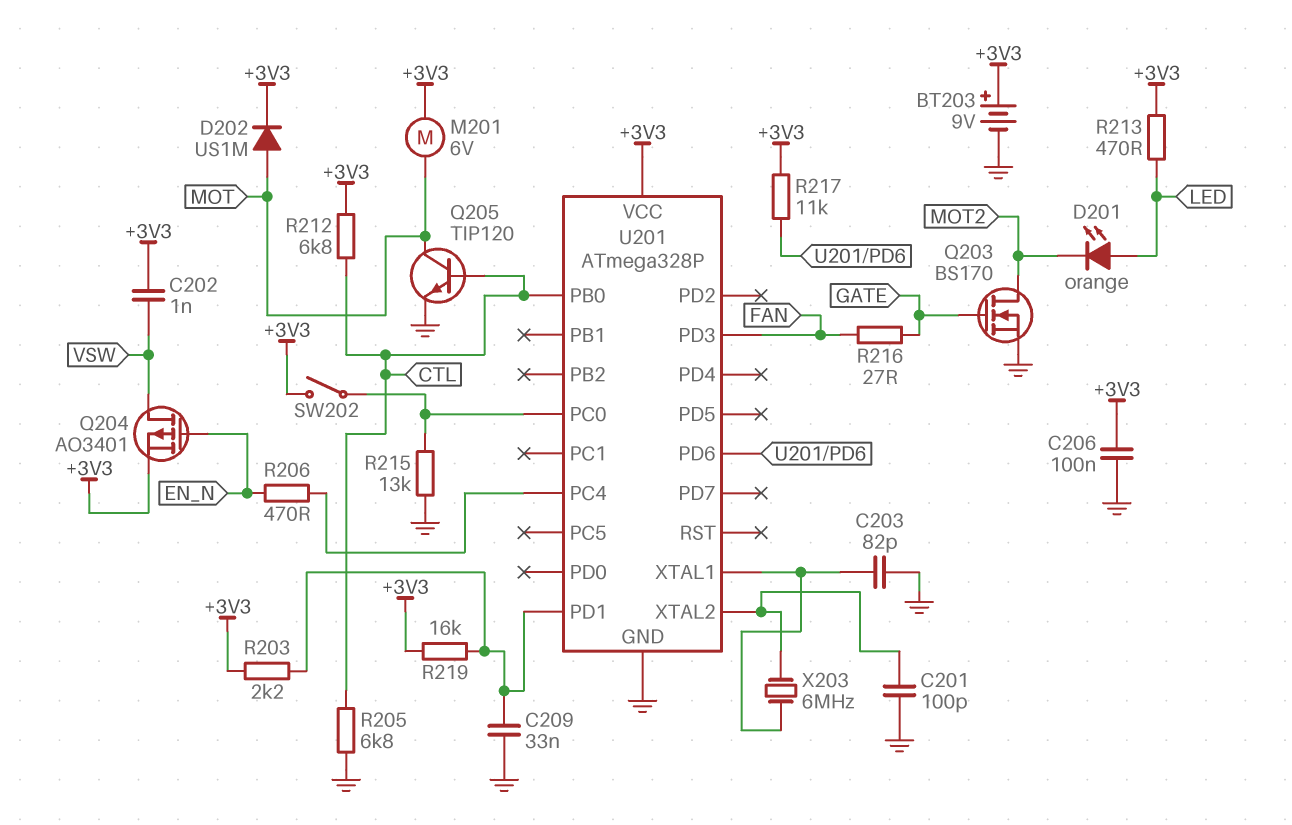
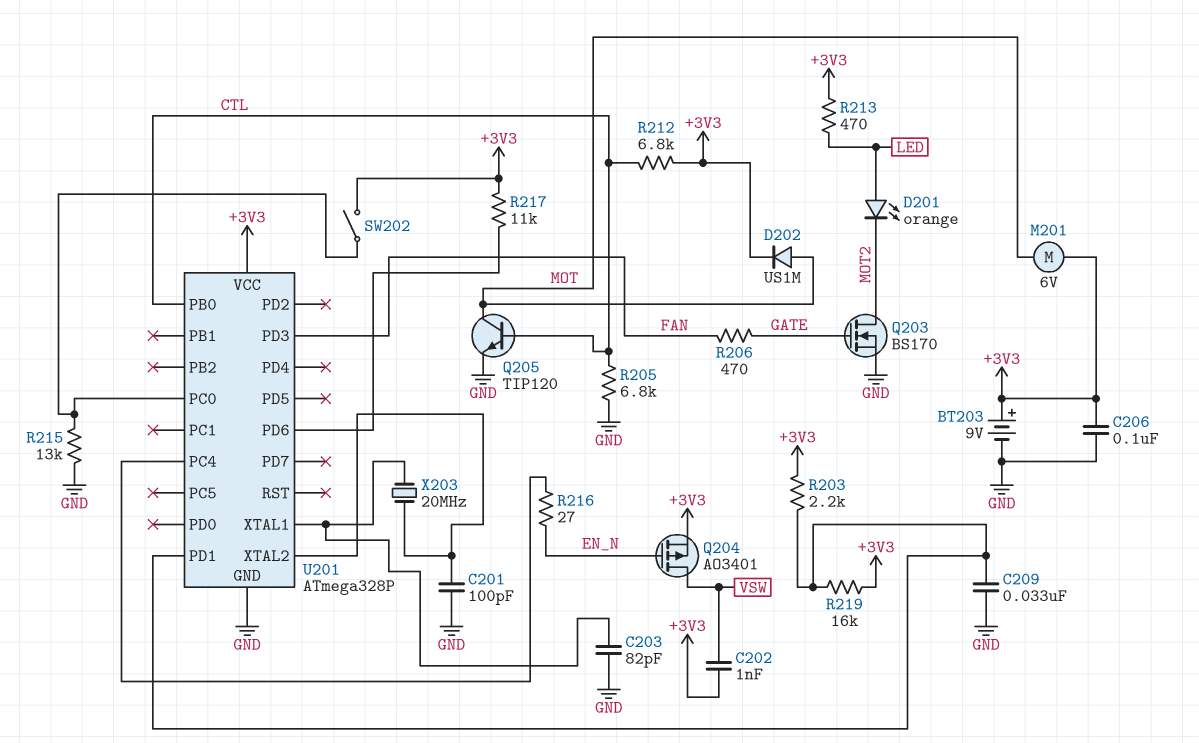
R206: 470 (EN_N, U201/PC4) -> 470 (FAN, GATE)
R216: 27 (FAN, GATE) -> 27 (EN_N, U201/PC4)
X203: 6MHz (U201/XTAL1, U201/XTAL2) -> 20MHz (U201/XTAL1, U201/XTAL2)

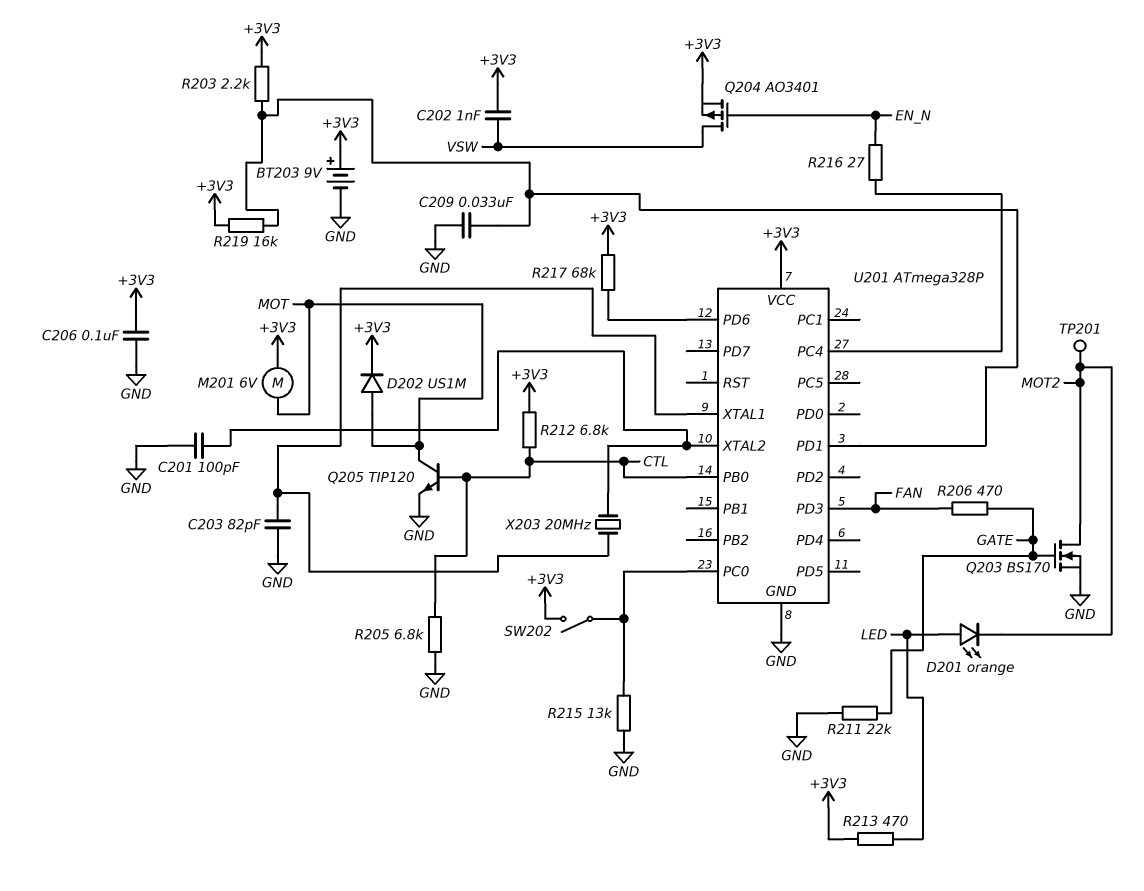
R211: none -> 22k (GATE, GND)
R217: 11k (+3V3, U201/PD6) -> 68k (+3V3, U201/PD6)
TP201: none -> test point (MOT2)

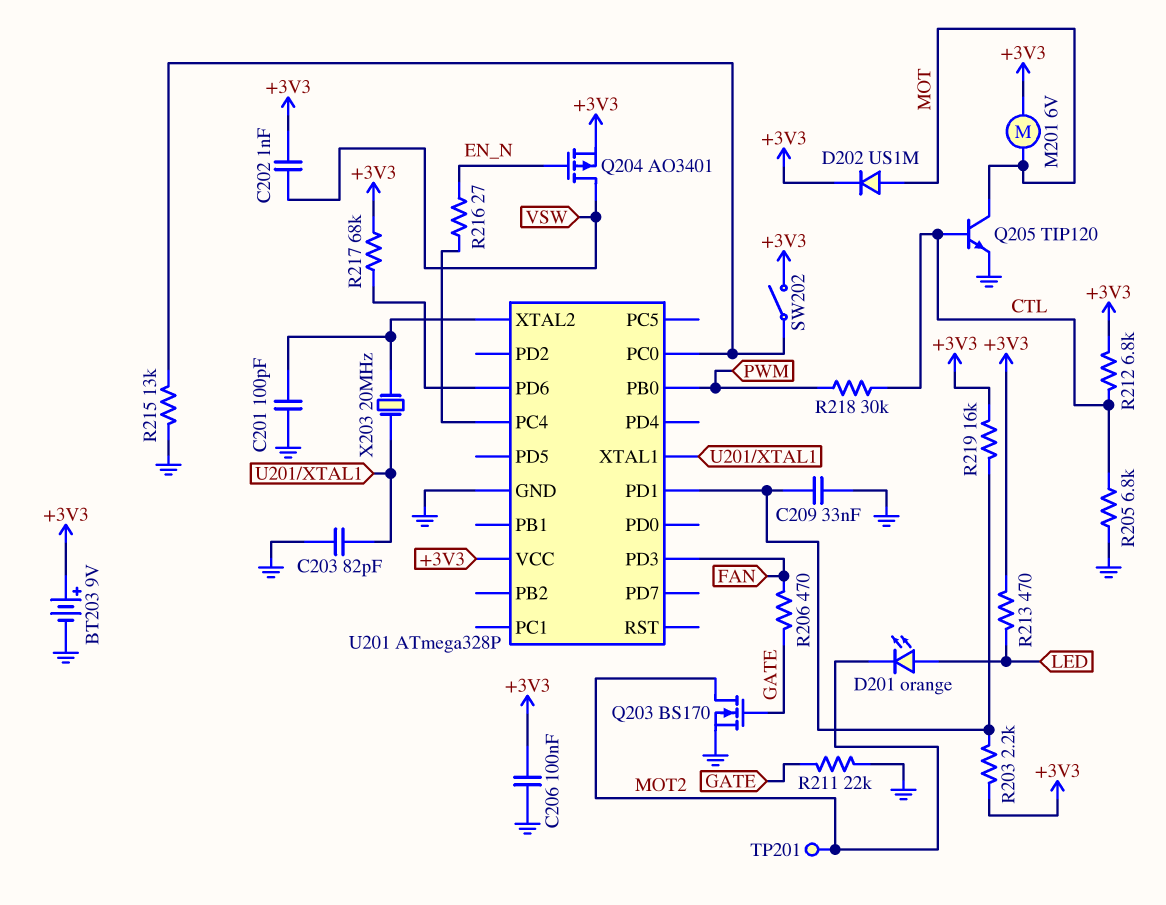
R218: none -> 30k (CTL, PWM)
U201 pin PB0: CTL -> PWM

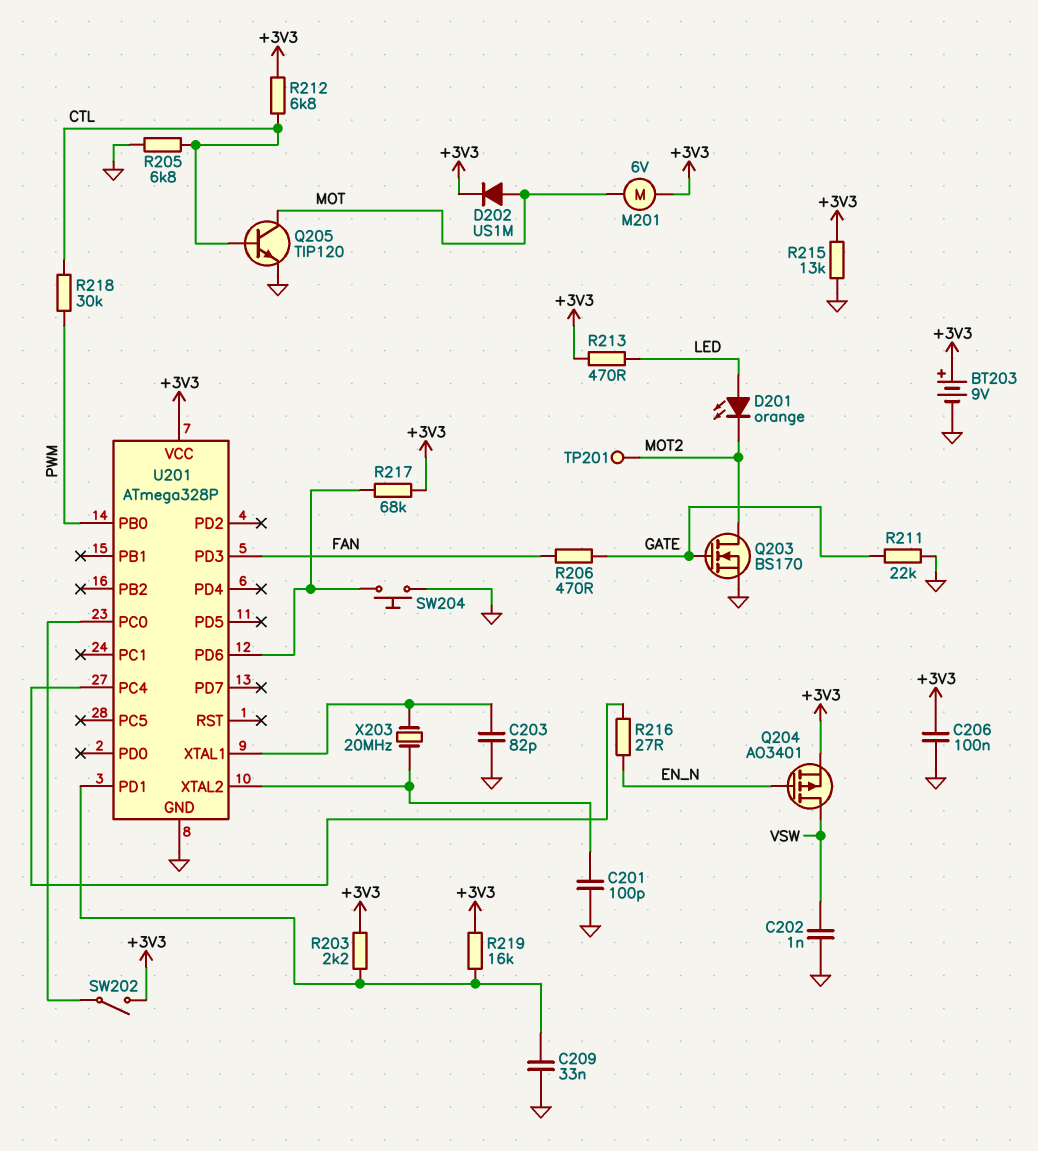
C202: 1nF (+3V3, VSW) -> 1nF (GND, VSW)
R215: 13k (GND, U201/PC0) -> 13k (+3V3, GND)
SW204: none -> button (GND, U201/PD6)

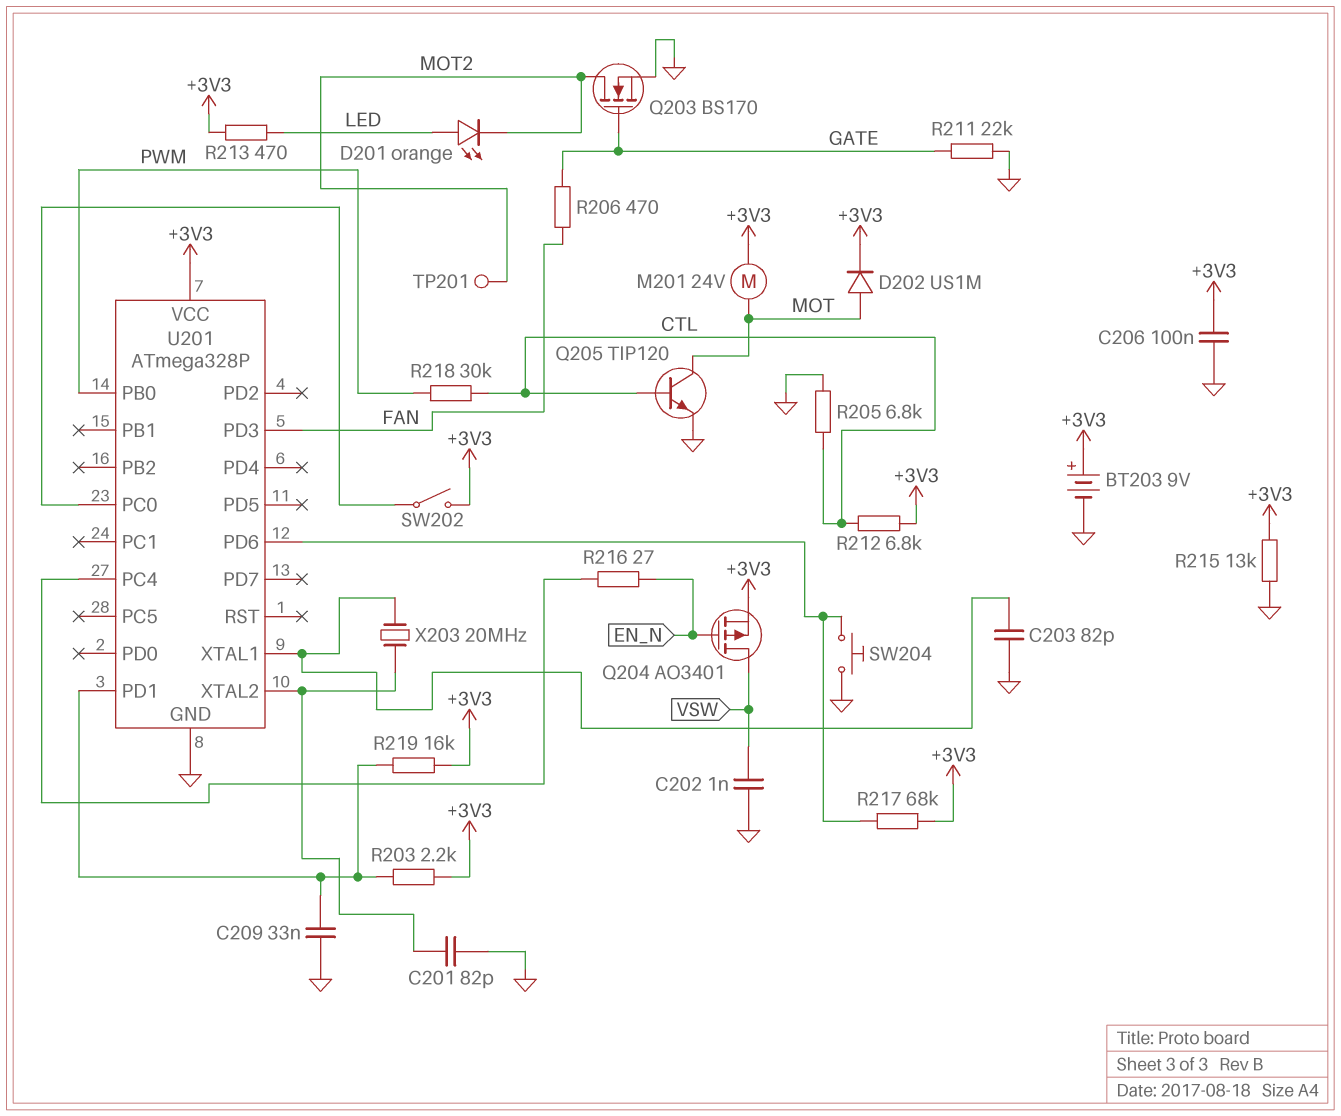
C201: 100pF (GND, U201/XTAL2) -> 82pF (GND, U201/XTAL2)
M201: motor 6V (+3V3, MOT) -> motor 24V (+3V3, MOT)

